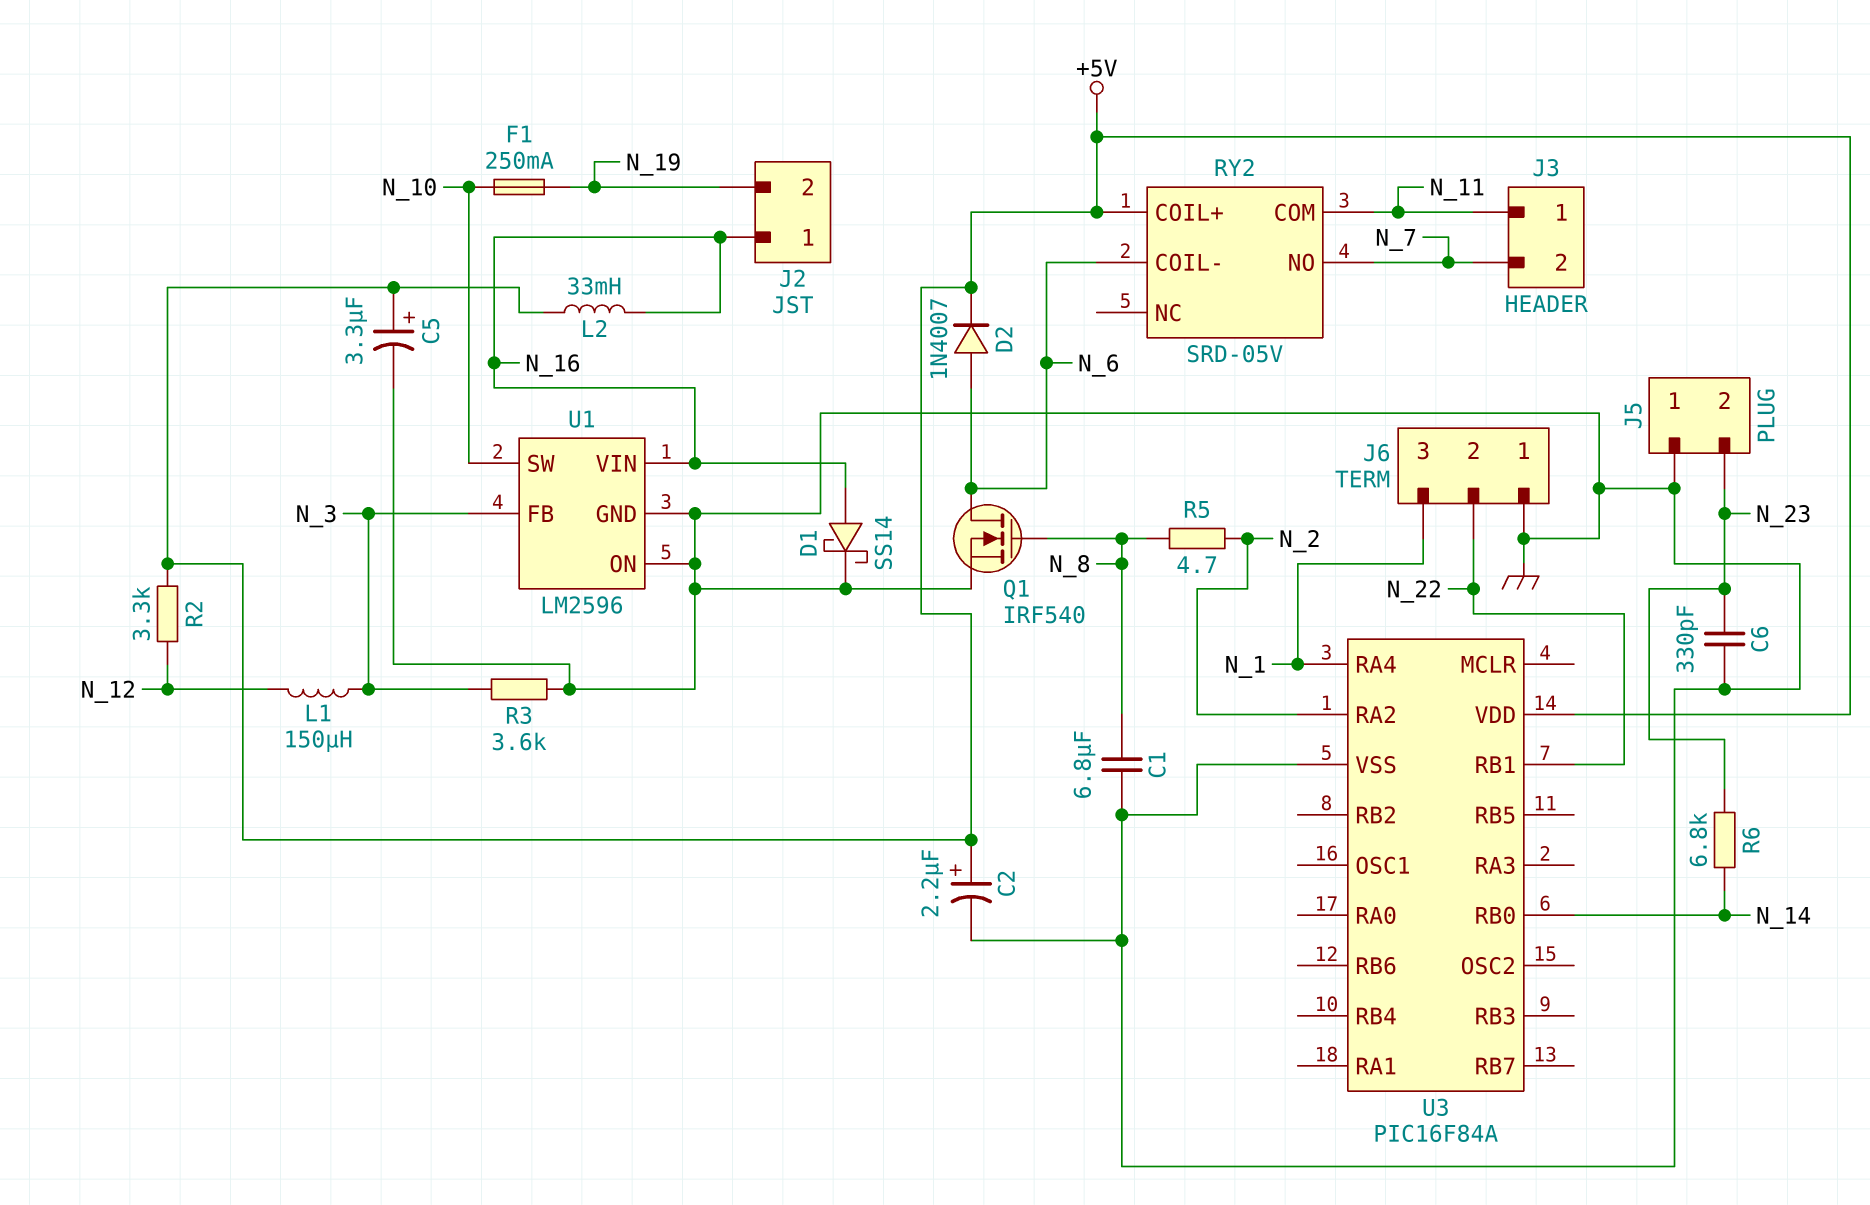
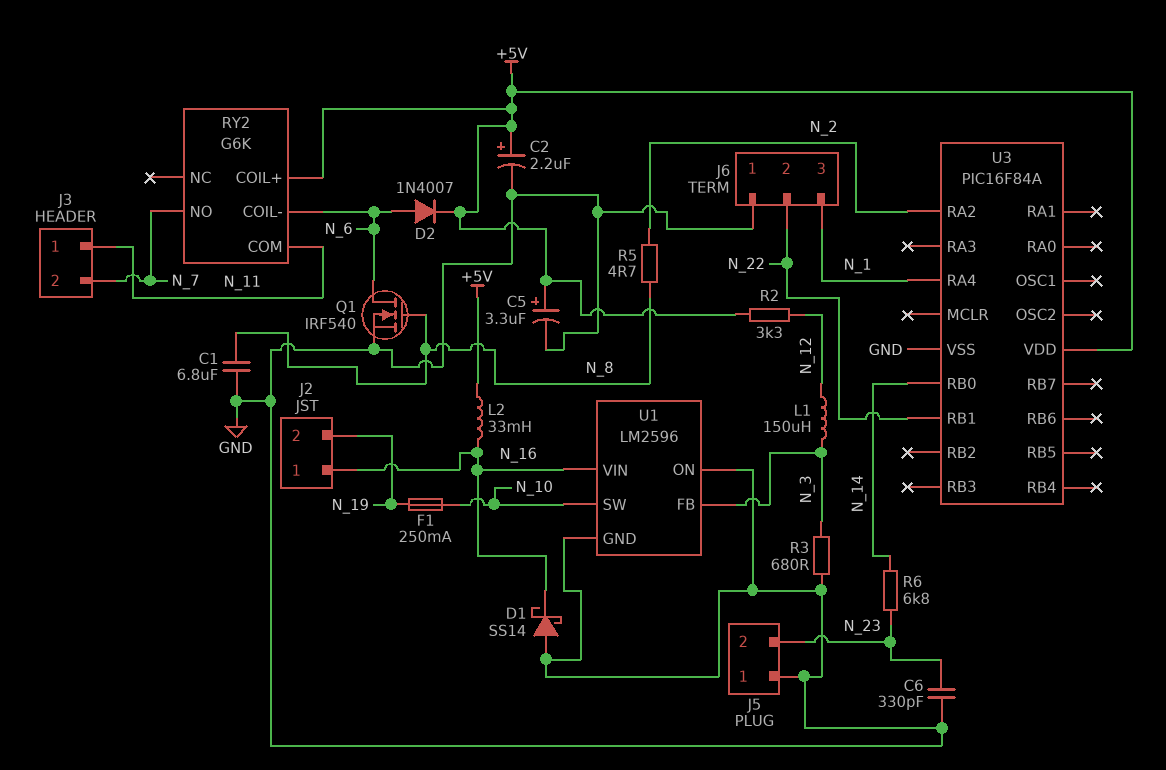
D1: schottky SS14 (A N_16, K GND) -> schottky SS14 (A GND, K N_16)
R3: 3.6k (GND, N_3) -> 680 (GND, N_3)
RY2: SRD-05V -> G6K

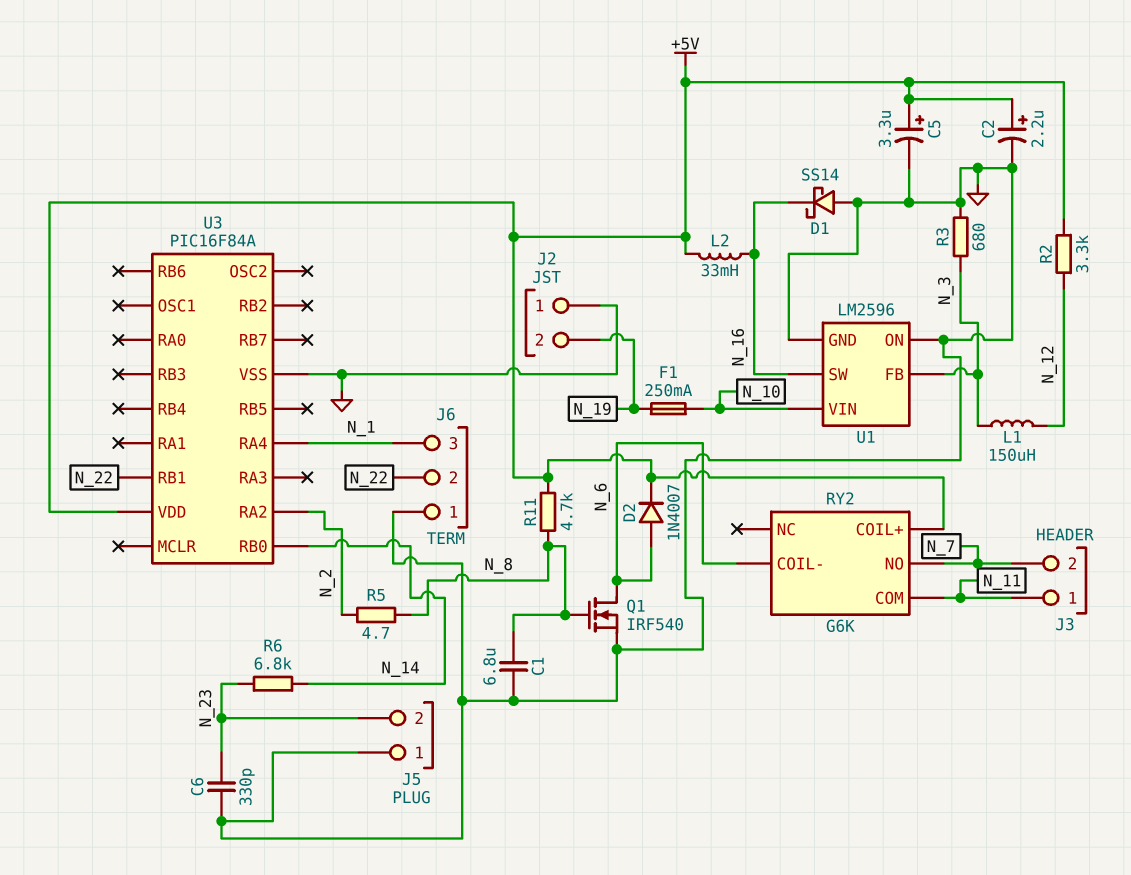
J2 pin 1: N_16 -> GND
R11: none -> 4.7k (+5V, N_8)
U1 pin SW: N_10 -> N_16
U1 pin VIN: N_16 -> N_10

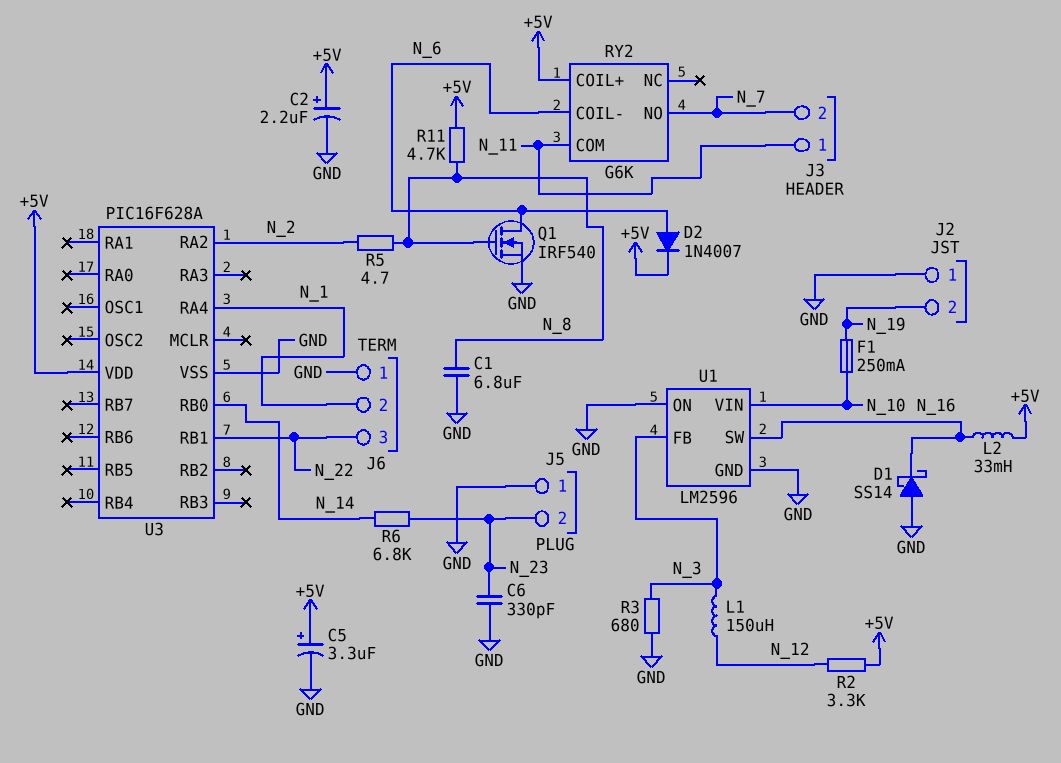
J6 pin 2: N_22 -> N_1
J6 pin 3: N_1 -> N_22
U3: PIC16F84A -> PIC16F628A

